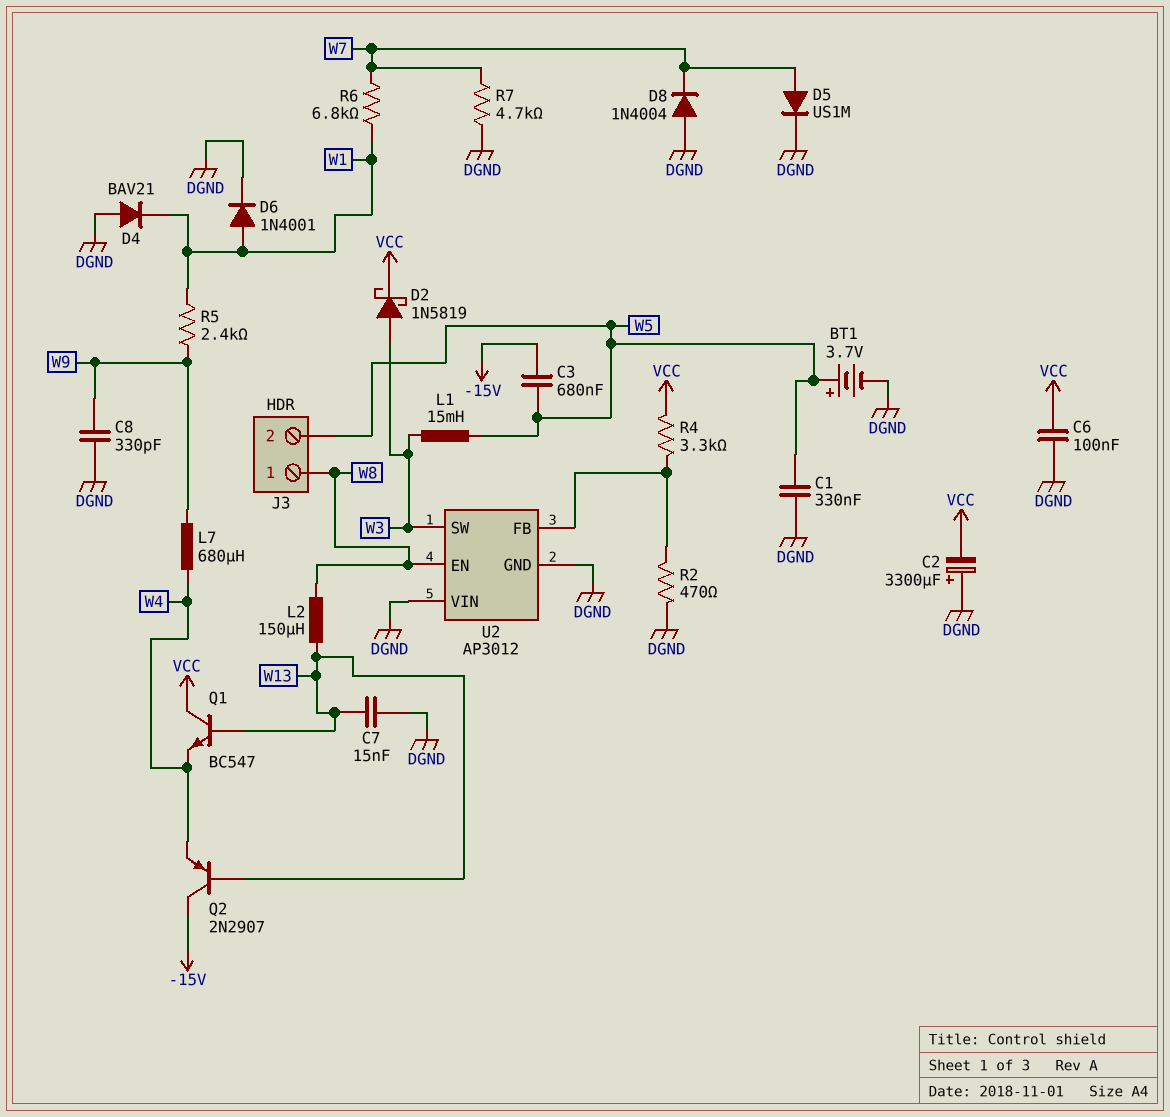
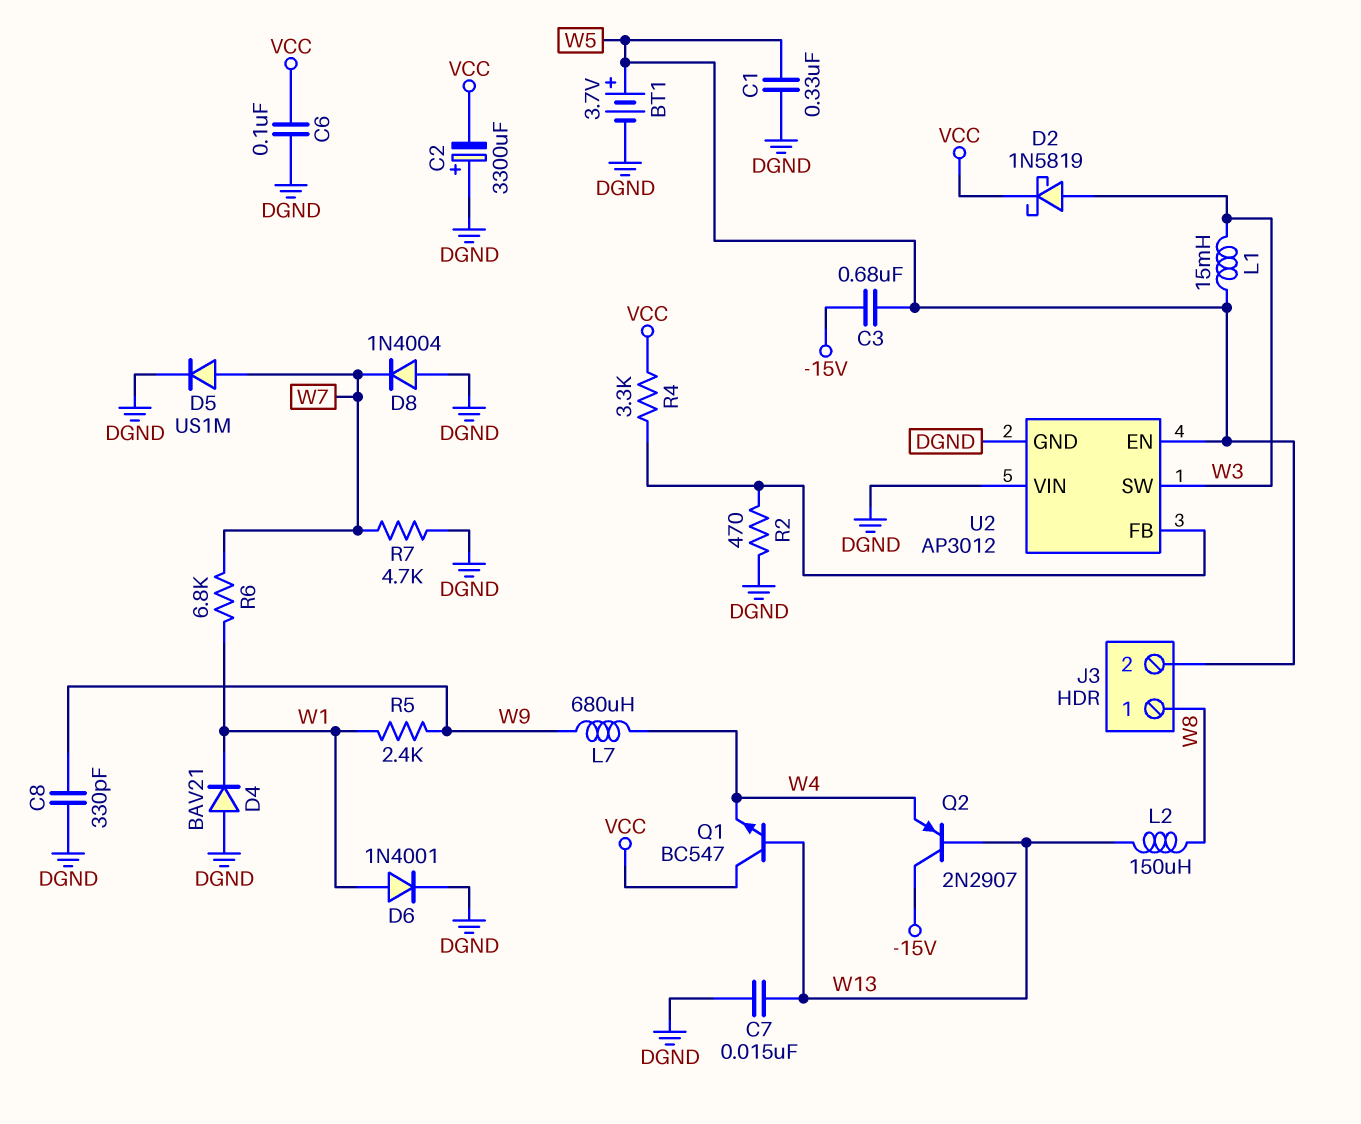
U2 pin EN: W8 -> W5

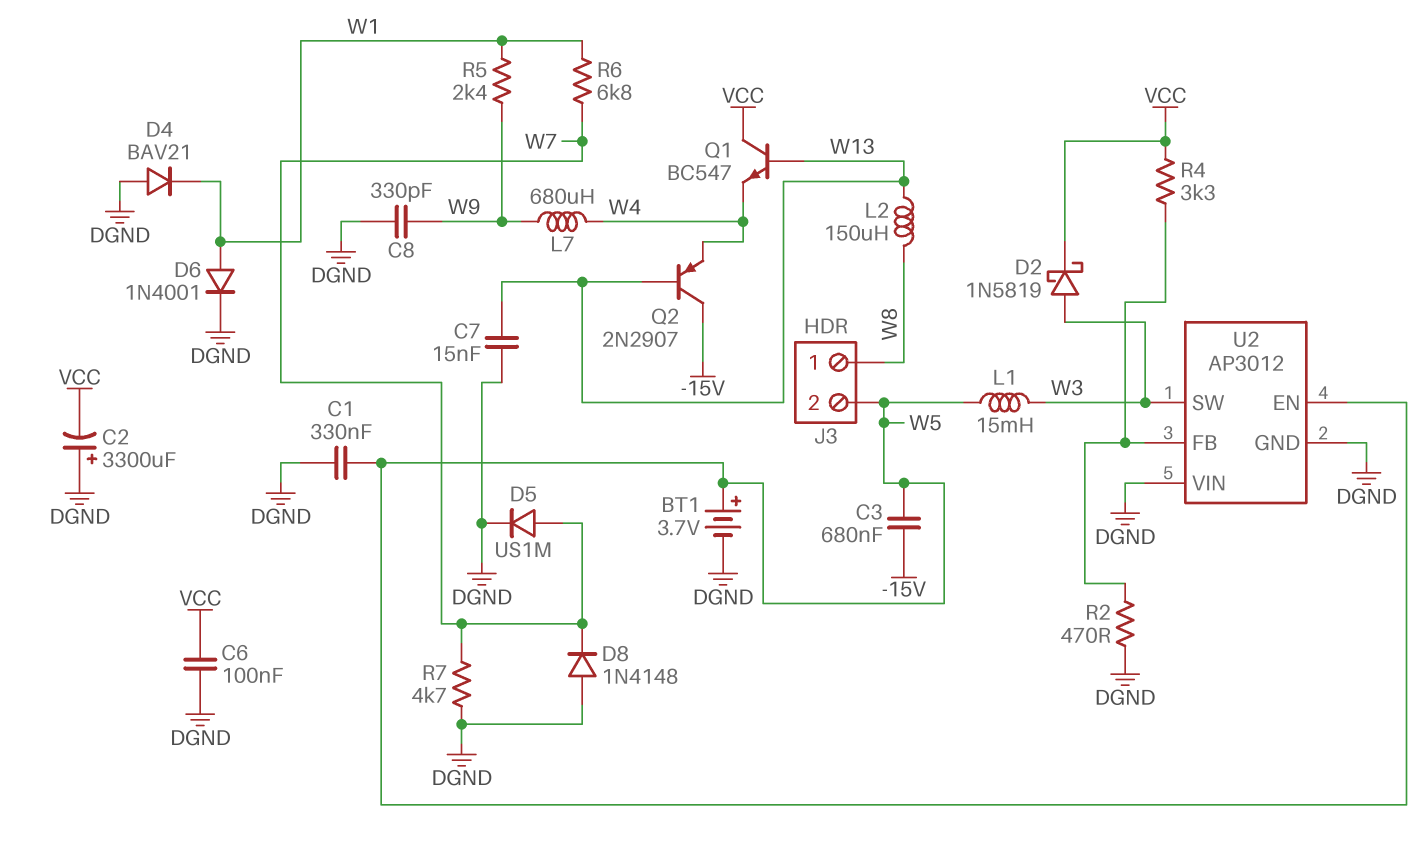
D8: diode 1N4004 (A DGND, K W7) -> diode 1N4148 (A DGND, K W7)

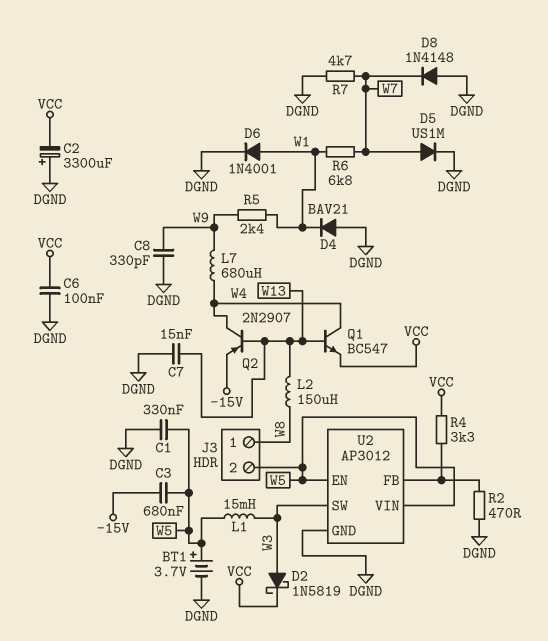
Q1: NPN BC547 (B W13, C VCC, E W4) -> NPN BC547 (B W13, C W4, E VCC)
Q2: PNP 2N2907 (B W13, C -15V, E W4) -> PNP 2N2907 (B W13, C W4, E -15V)
U2 pin VIN: DGND -> W5

